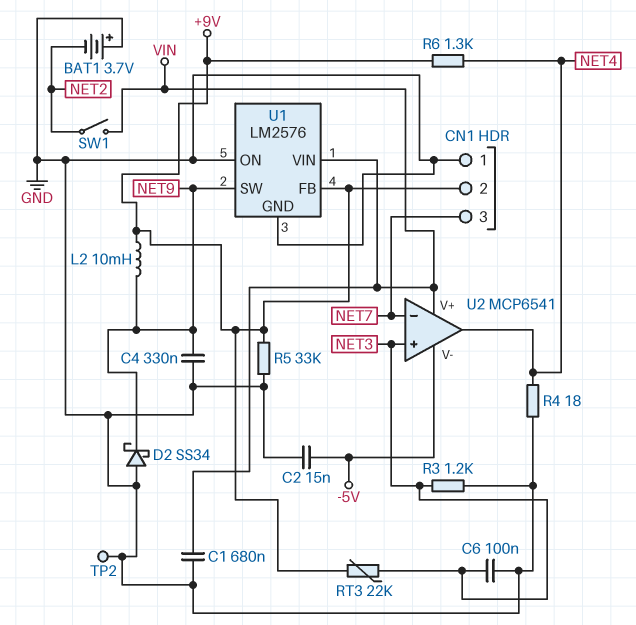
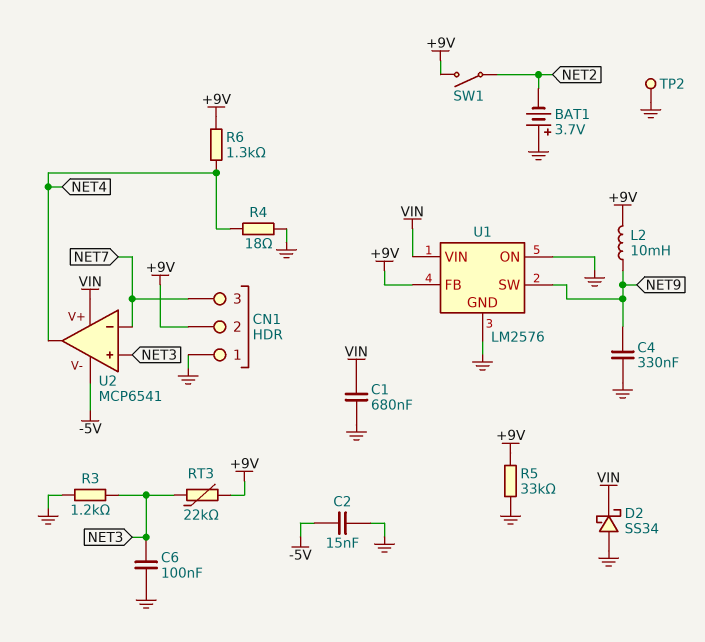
D2: schottky SS34 (A GND, K NET9) -> schottky SS34 (A GND, K VIN)
SW1: switch (NET2, VIN) -> switch (+9V, NET2)

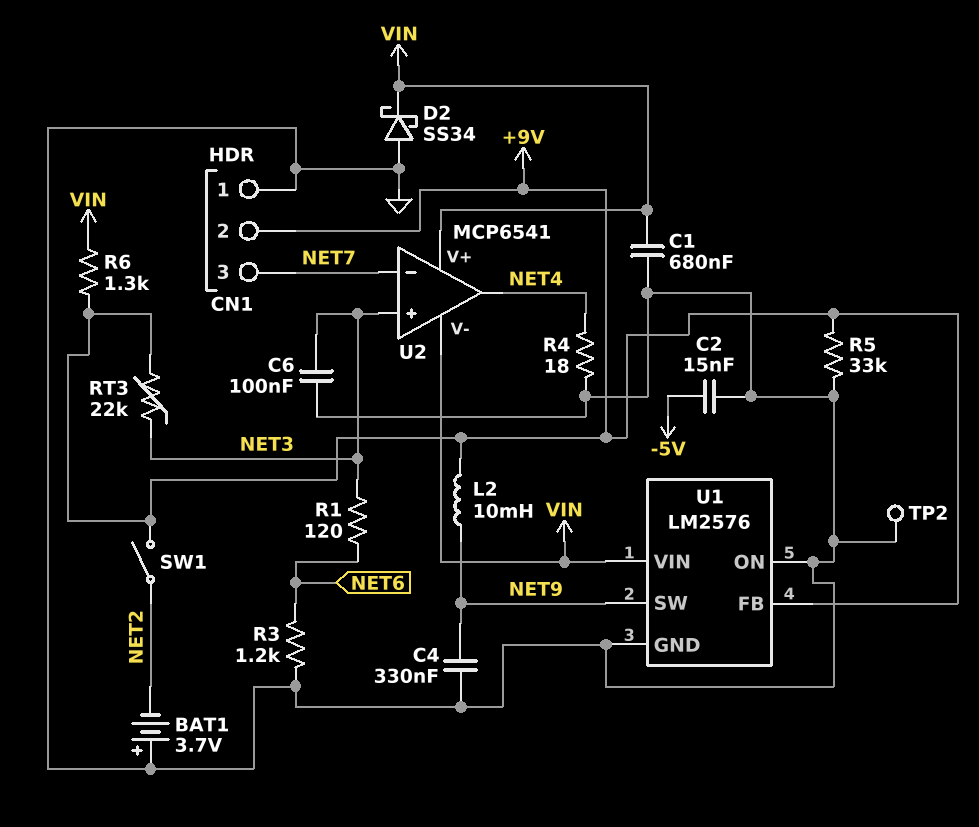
R1: none -> 120 (NET3, NET6)
R3: 1.2k (GND, NET3) -> 1.2k (GND, NET6)
R6: 1.3k (+9V, NET4) -> 1.3k (+9V, VIN)
U2 pin V-: -5V -> VIN

